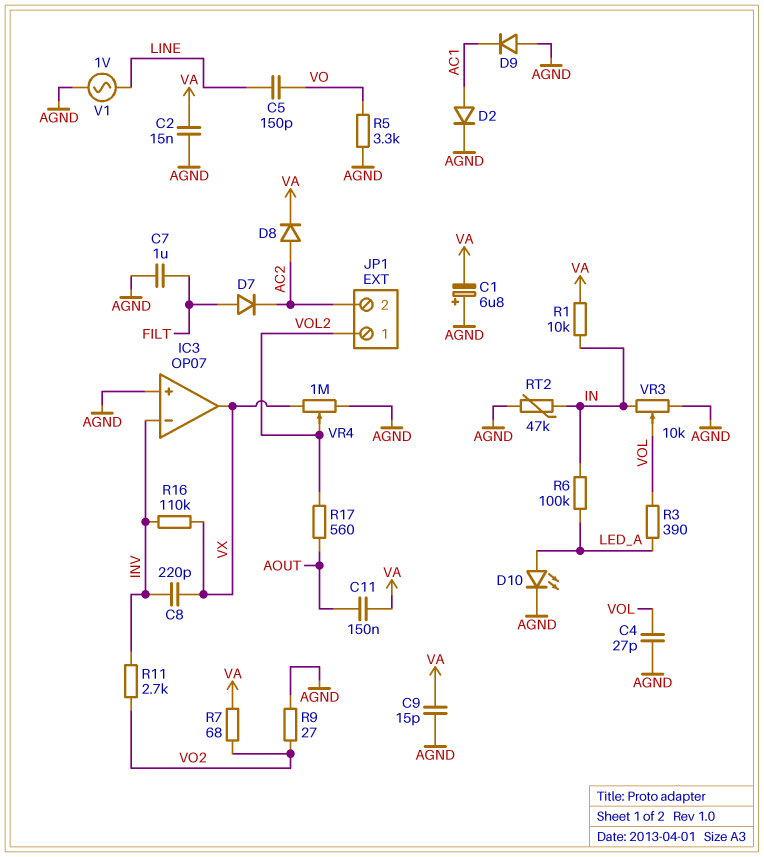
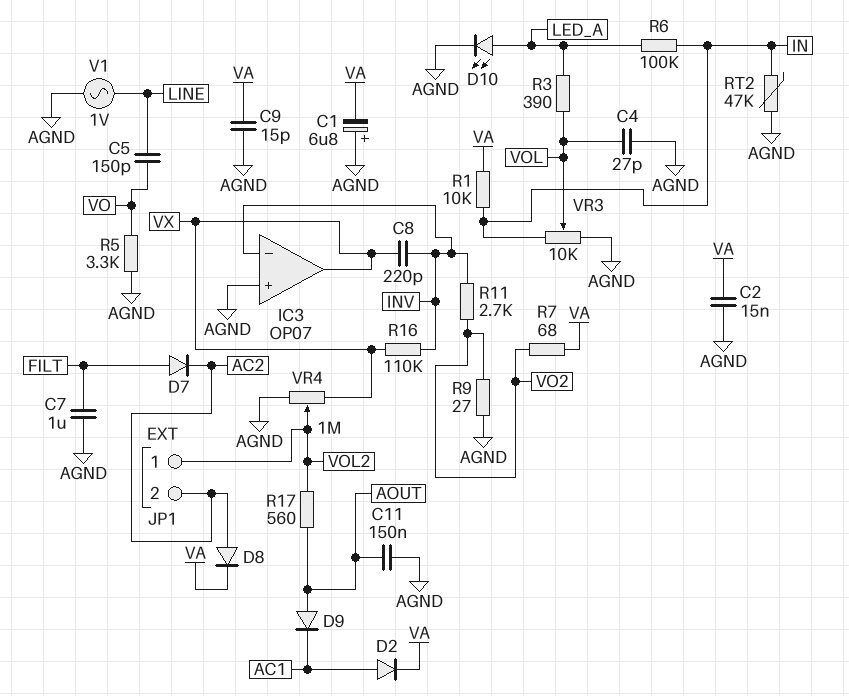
C11: 150nF (AOUT, VA) -> 150nF (AGND, AOUT)
D2: diode (A AC1, K AGND) -> diode (A AC1, K VA)
D9: diode (A AGND, K AC1) -> diode (A AOUT, K AC1)

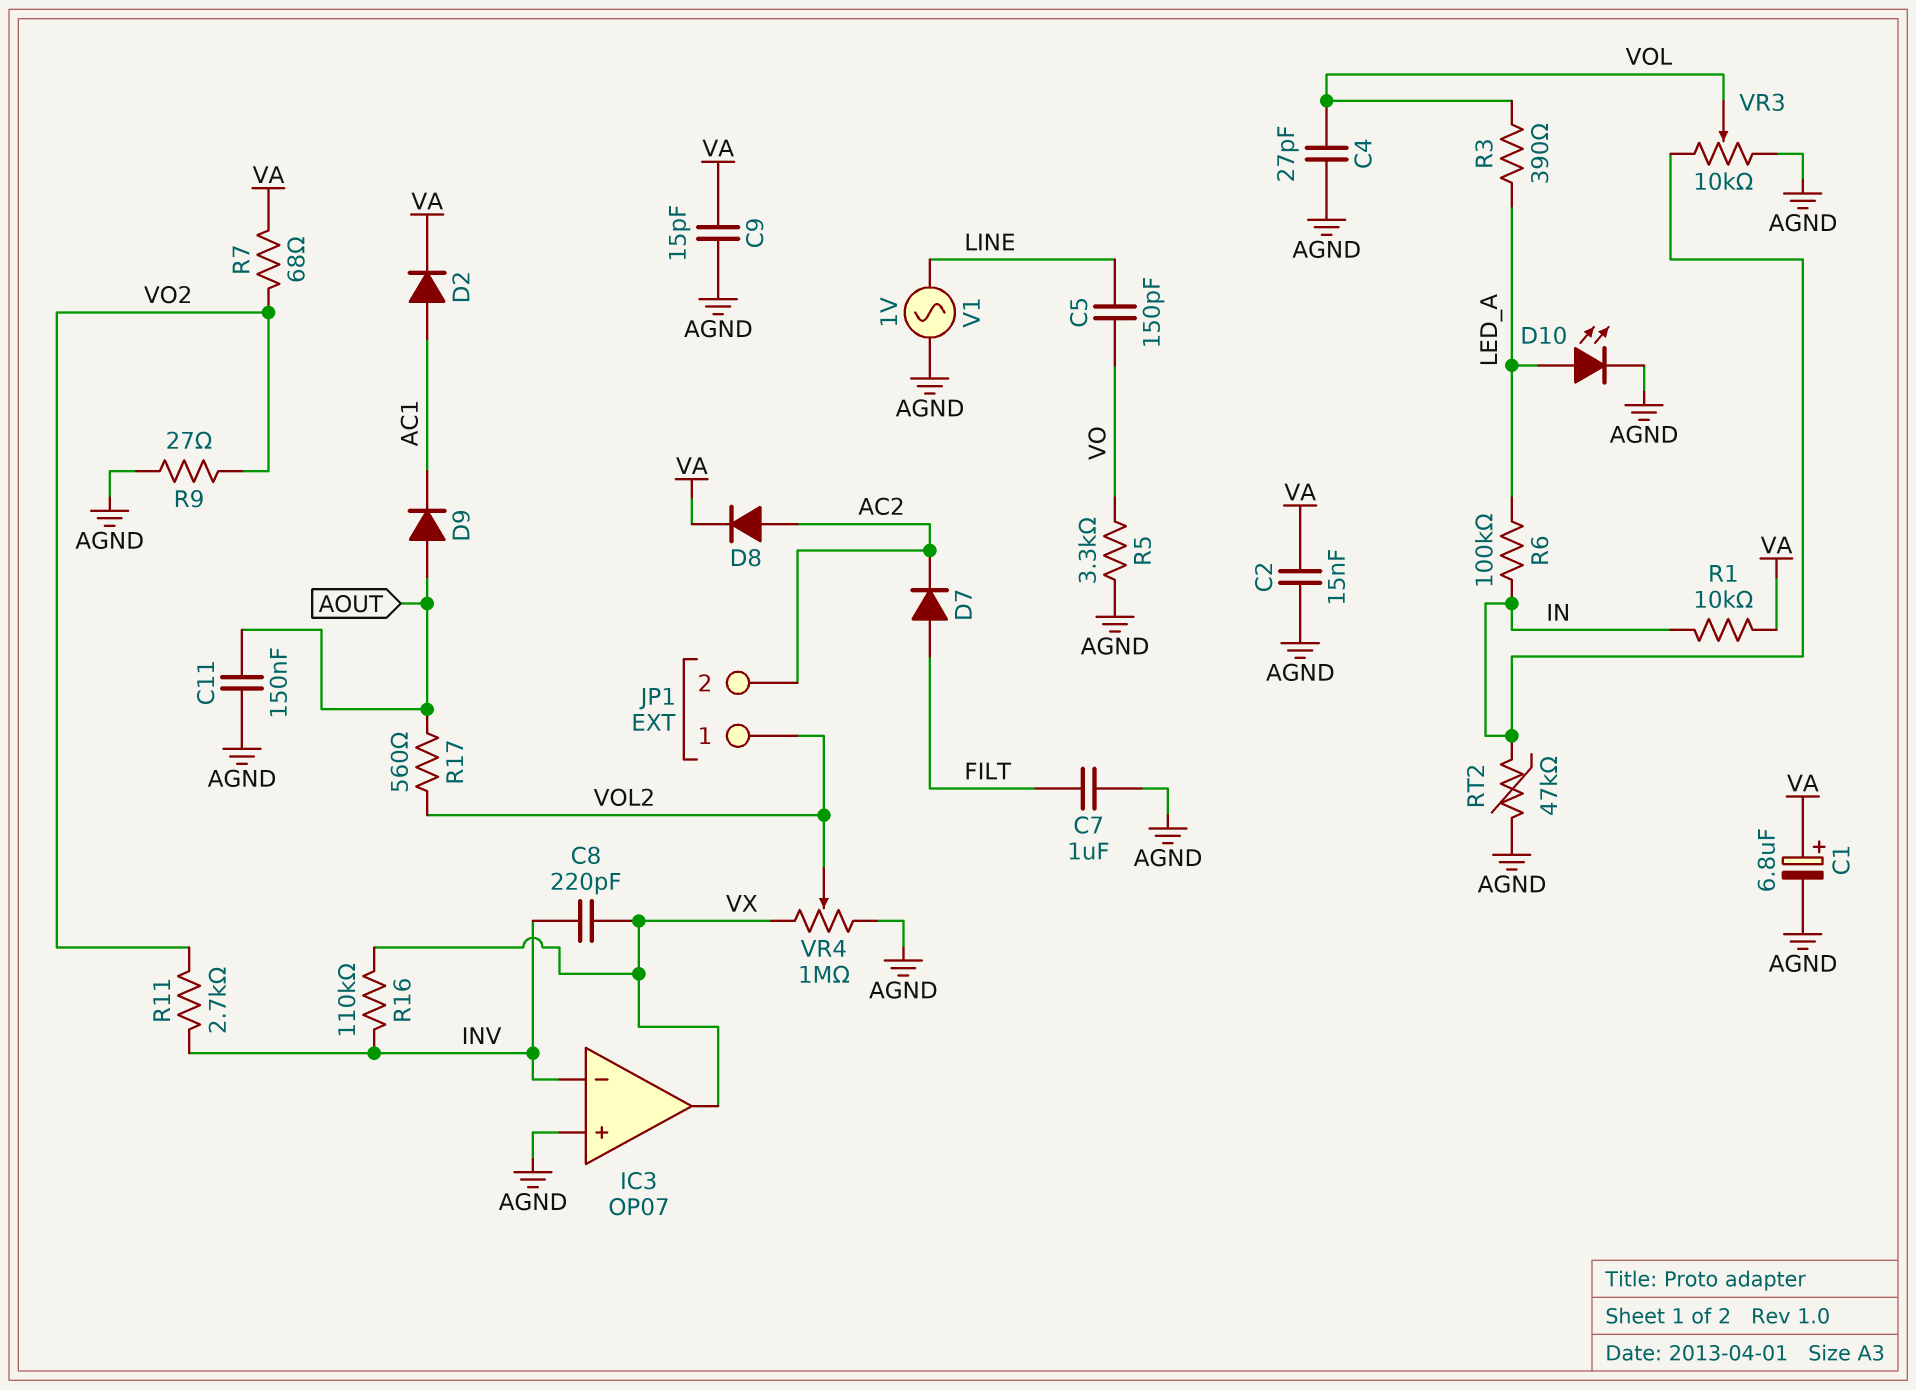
C1: 6.8uF (plus AGND, minus VA) -> 6.8uF (plus VA, minus AGND)

